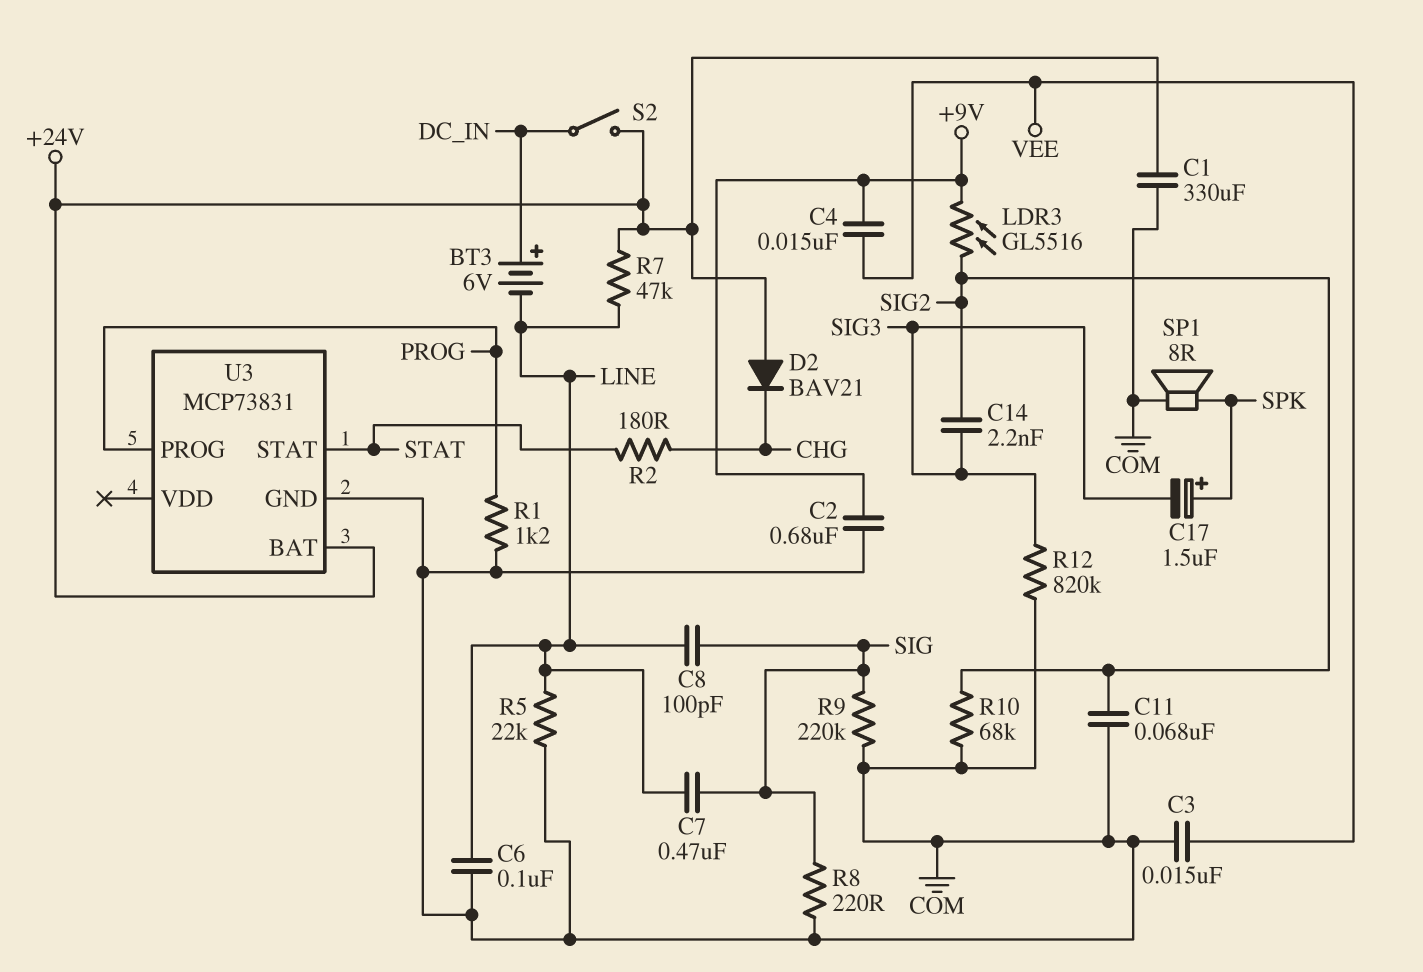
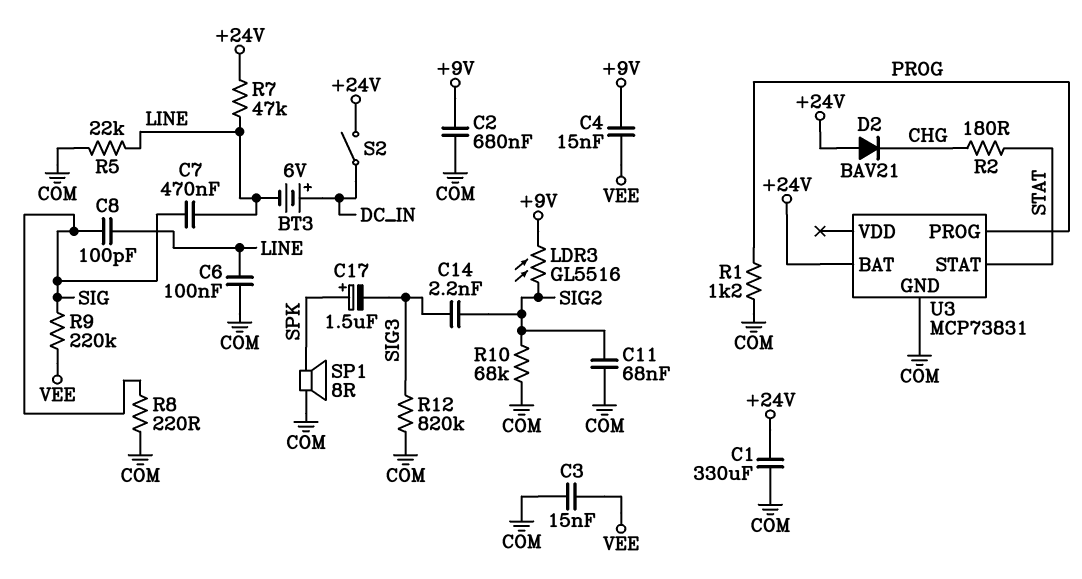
R9: 220k (COM, SIG) -> 220k (SIG, VEE)

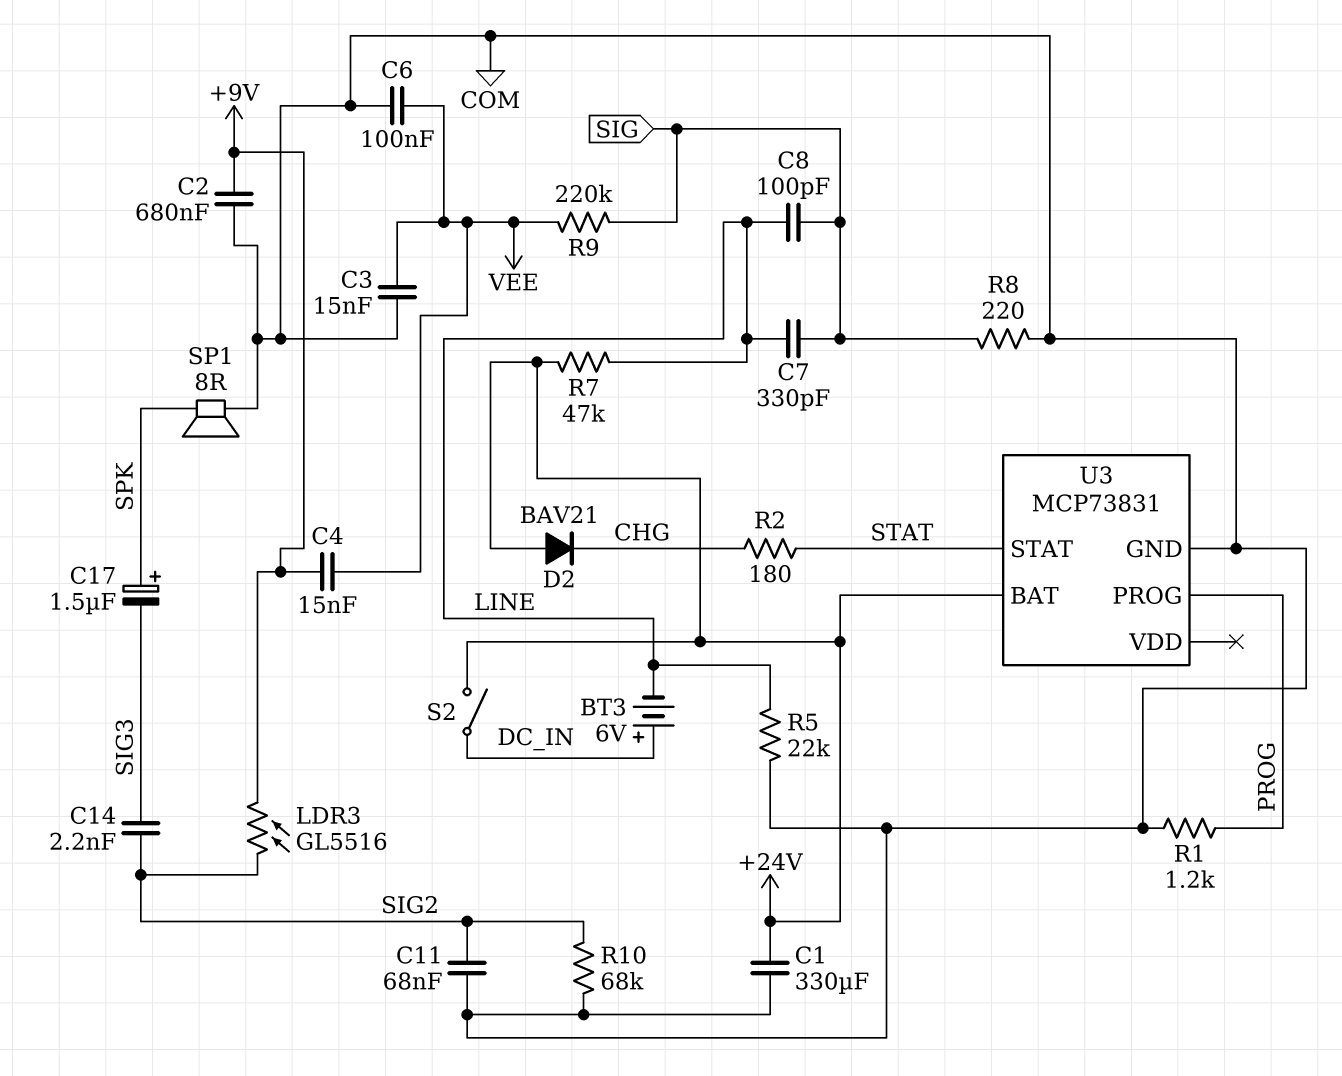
C6: 100nF (COM, LINE) -> 100nF (COM, VEE)
C7: 470nF (LINE, SIG) -> 330pF (LINE, SIG)
R12: 820k (COM, SIG3) -> none

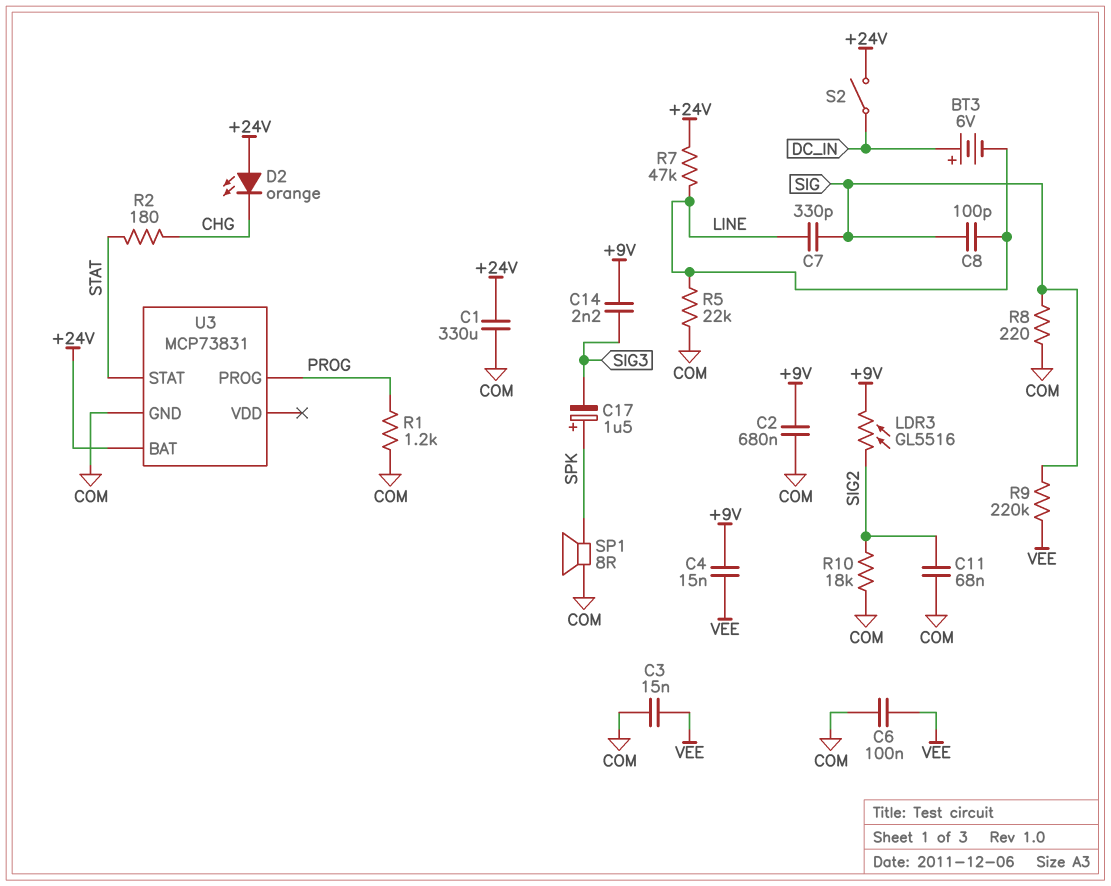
C14: 2.2nF (SIG2, SIG3) -> 2.2nF (+9V, SIG3)
D2: diode BAV21 (A +24V, K CHG) -> LED orange (A +24V, K CHG)
R10: 68k (COM, SIG2) -> 18k (COM, SIG2)

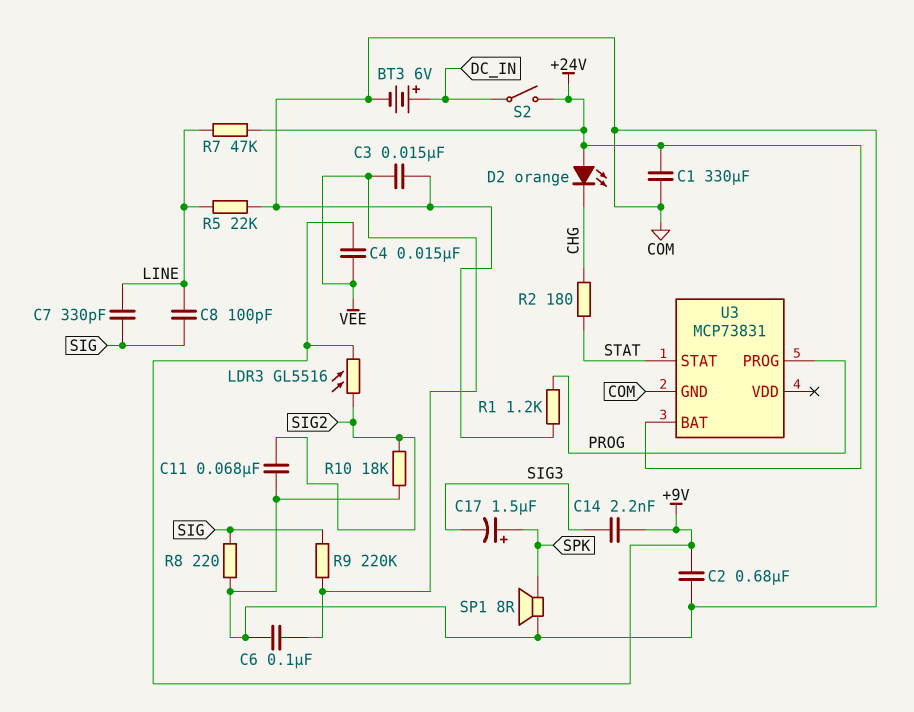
BT3: 6V (plus DC_IN, minus LINE) -> 6V (plus DC_IN, minus COM)

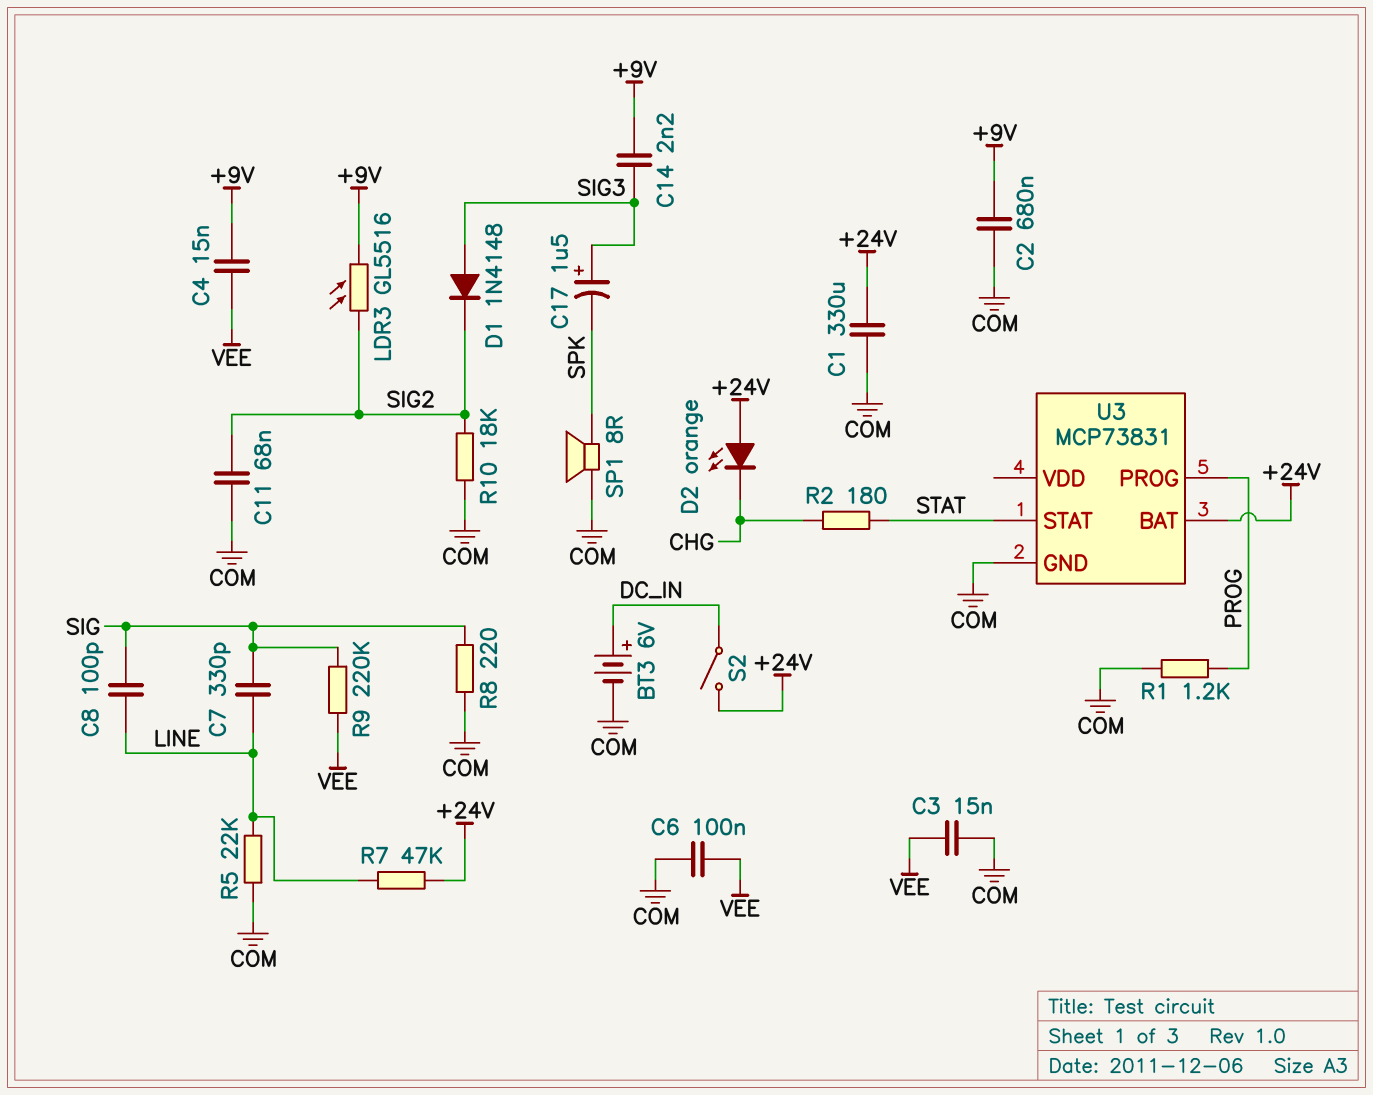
C17: 1.5uF (plus SPK, minus SIG3) -> 1.5uF (plus SIG3, minus SPK)
D1: none -> diode 1N4148 (A SIG3, K SIG2)

